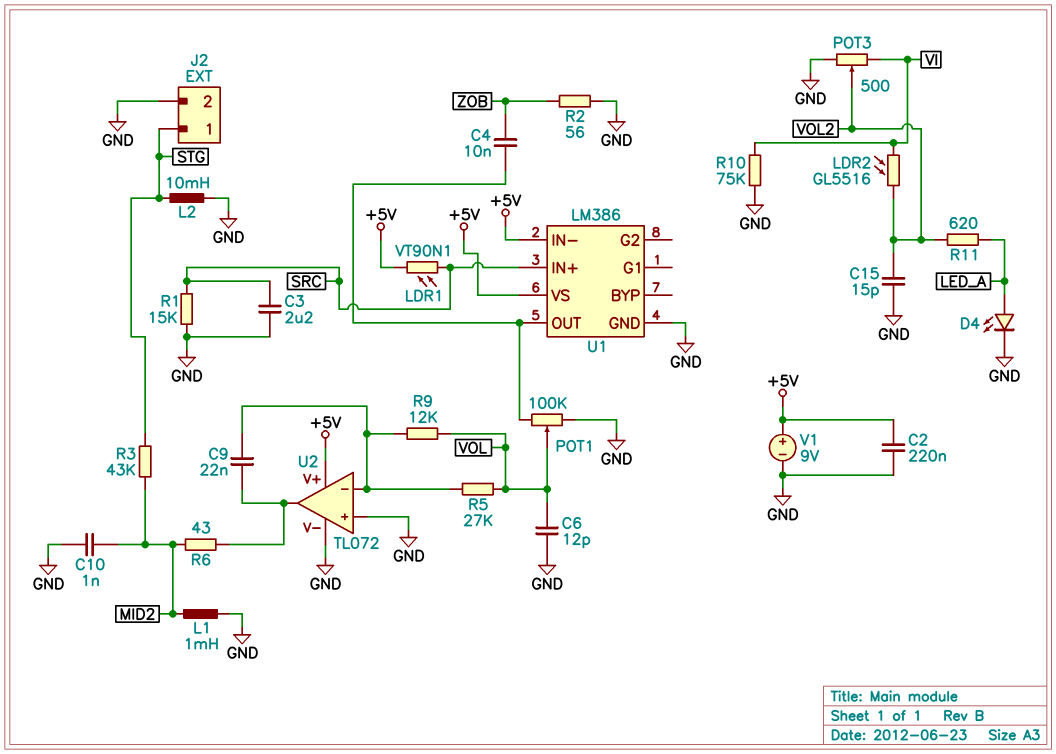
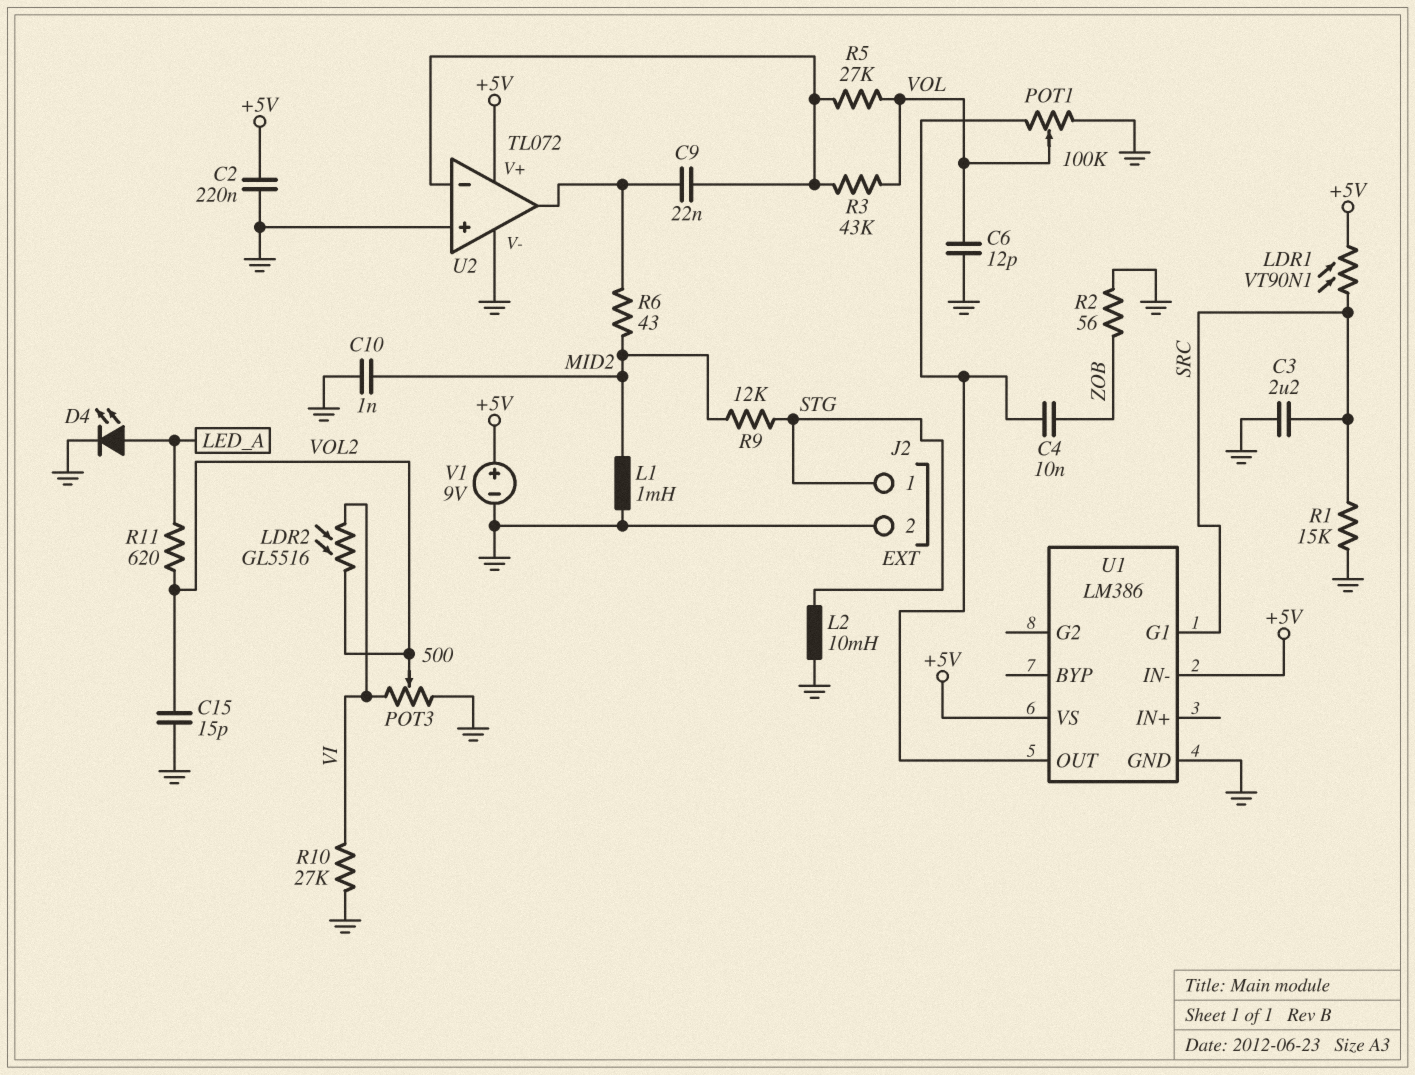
R3: 43k (MID2, STG) -> 43k (U2/in-, VOL)
R9: 12k (U2/in-, VOL) -> 12k (MID2, STG)
R10: 75k (GND, VI) -> 27k (GND, VI)
U1 pin G1: none -> SRC
U1 pin IN+: SRC -> none

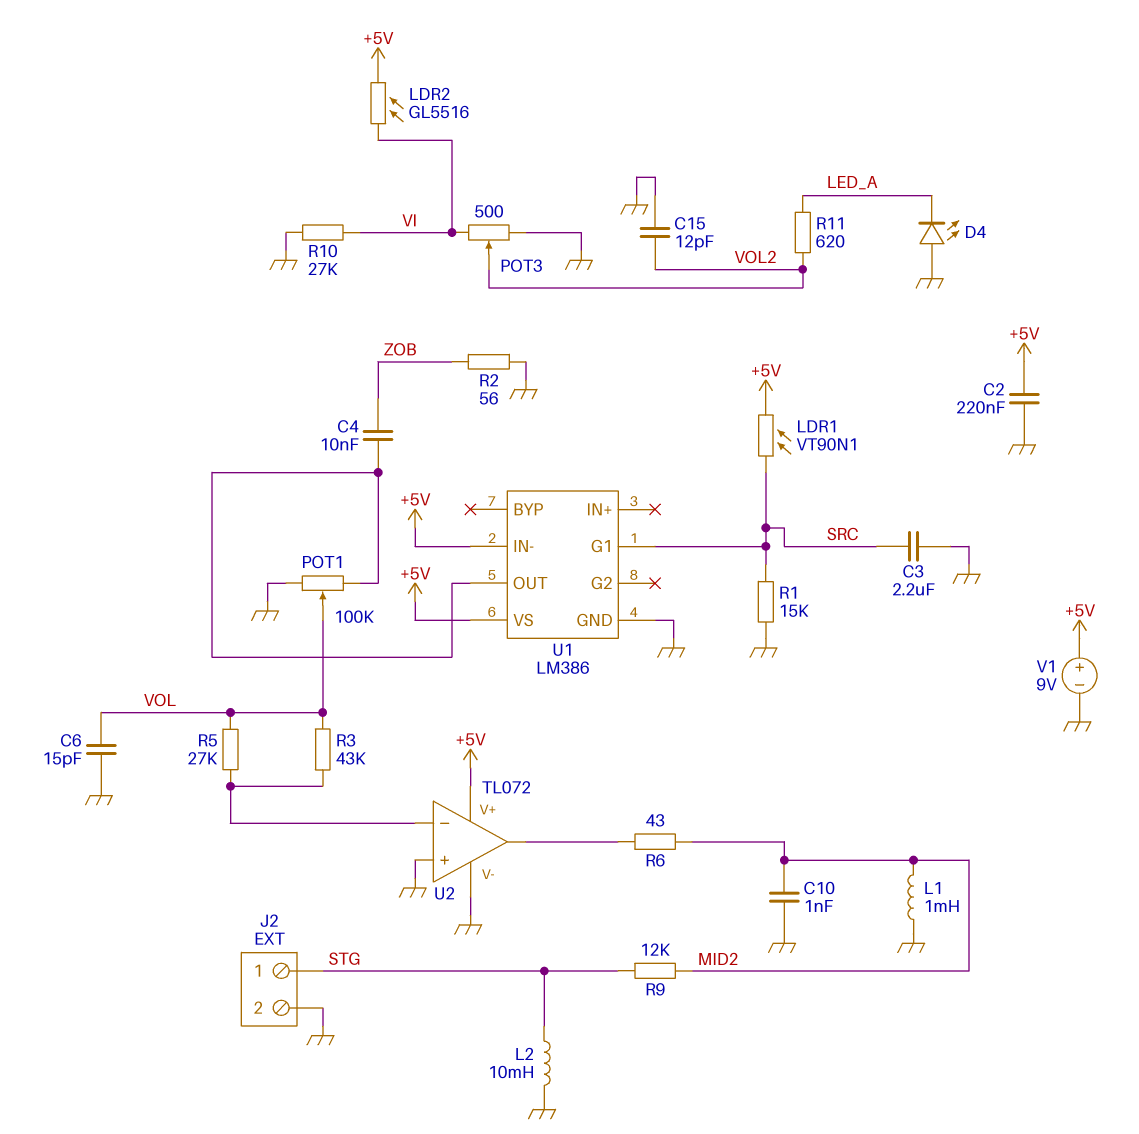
C6: 12pF (GND, VOL) -> 15pF (GND, VOL)
C9: 22nF (U2/in-, U2/out) -> none
C15: 15pF (GND, VOL2) -> 12pF (GND, VOL2)
D4: LED (A LED_A, K GND) -> LED (A GND, K LED_A)
LDR2: GL5516 (VI, VOL2) -> GL5516 (+5V, VI)

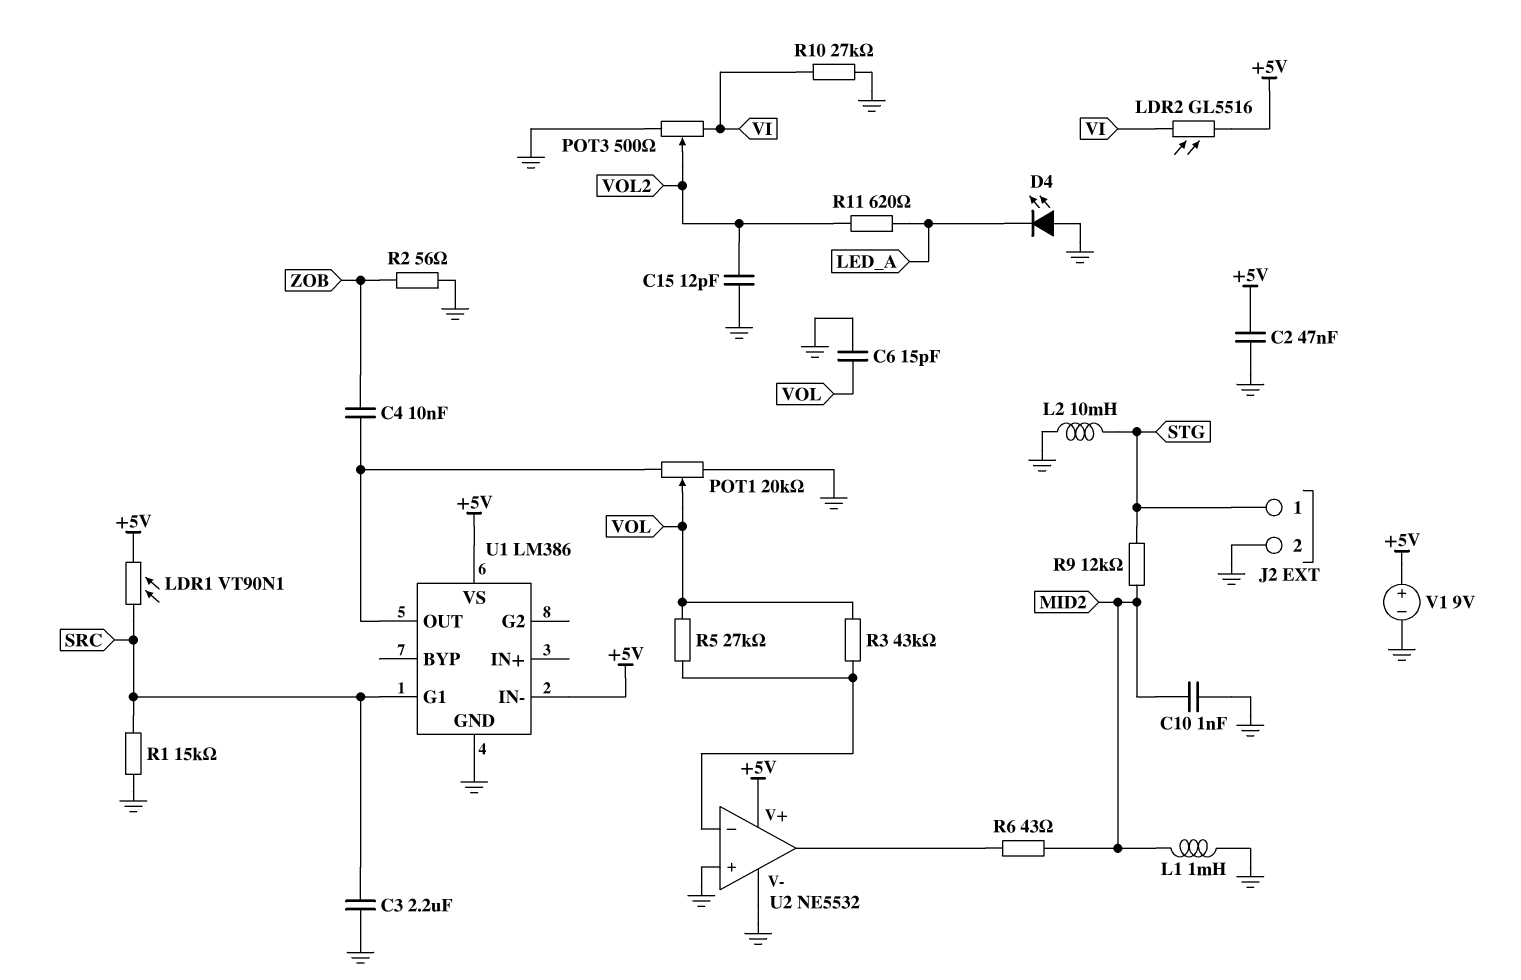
C2: 220nF (+5V, GND) -> 47nF (+5V, GND)
POT1: 100k (GND, U1/OUT, wiper VOL) -> 20k (GND, U1/OUT, wiper VOL)
U2: TL072 -> NE5532

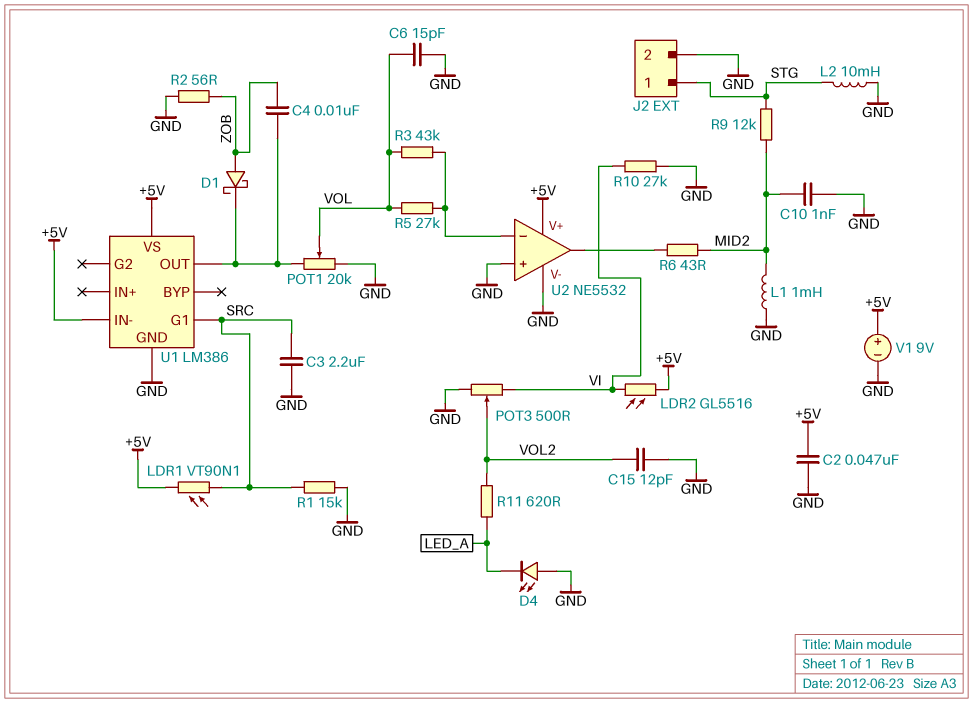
D1: none -> schottky (A ZOB, K U1/OUT)

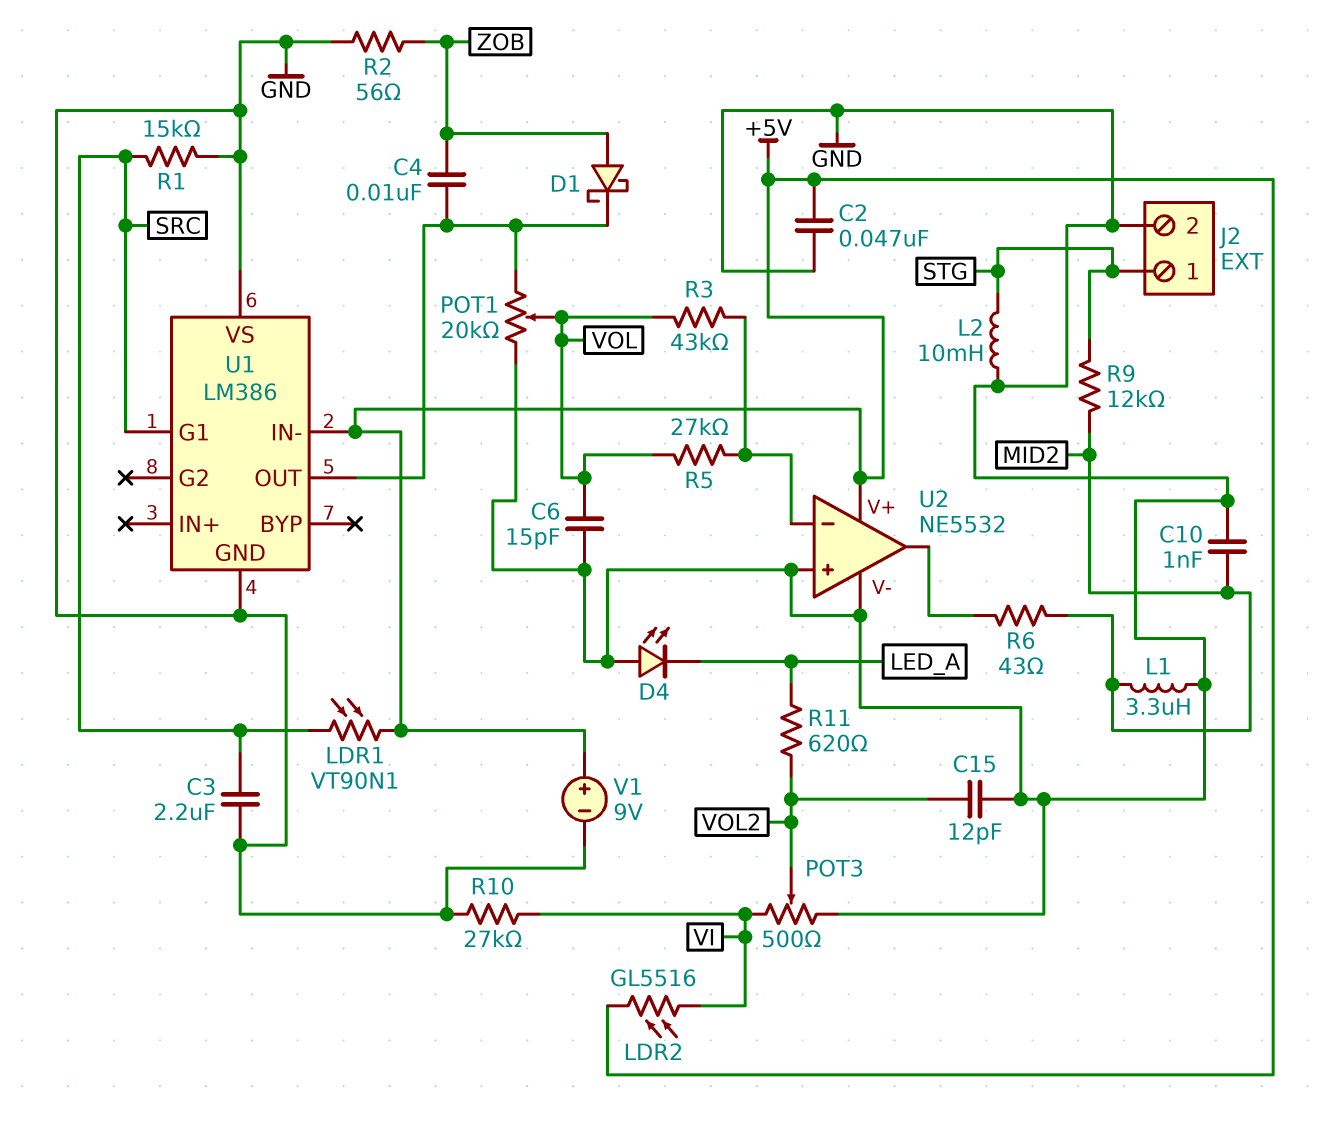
L1: 1mH (GND, MID2) -> 3.3uH (GND, MID2)
U1 pin VS: +5V -> GND

